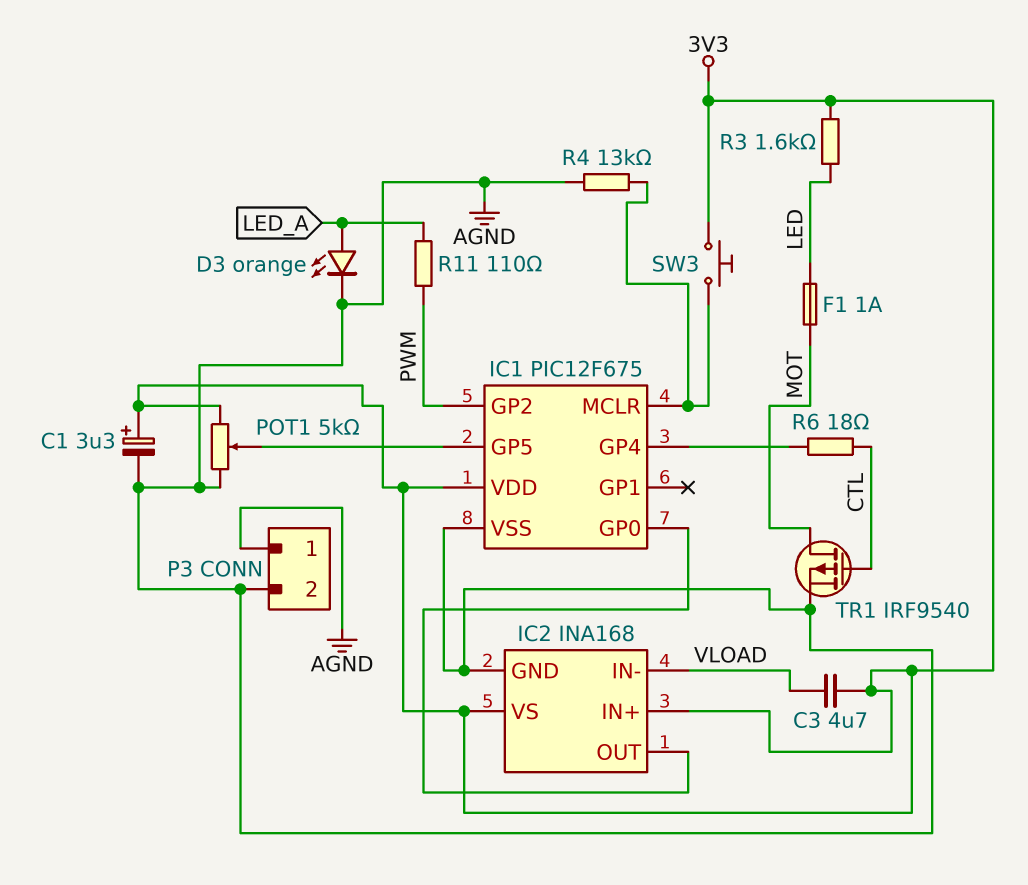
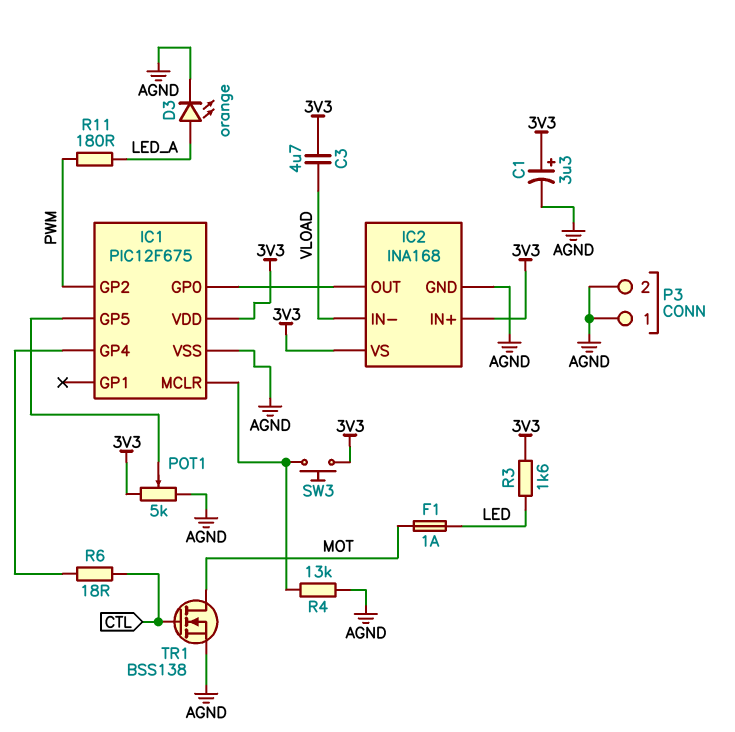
R11: 110 (LED_A, PWM) -> 180 (LED_A, PWM)
TR1: PMOS IRF9540 (G CTL, D MOT, S AGND) -> NMOS BSS138 (G CTL, D MOT, S AGND)

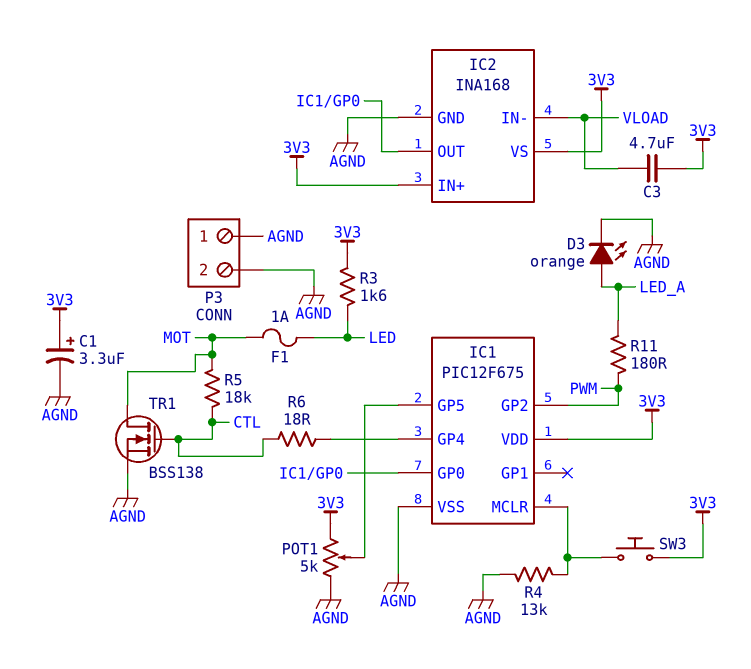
R5: none -> 18k (CTL, MOT)

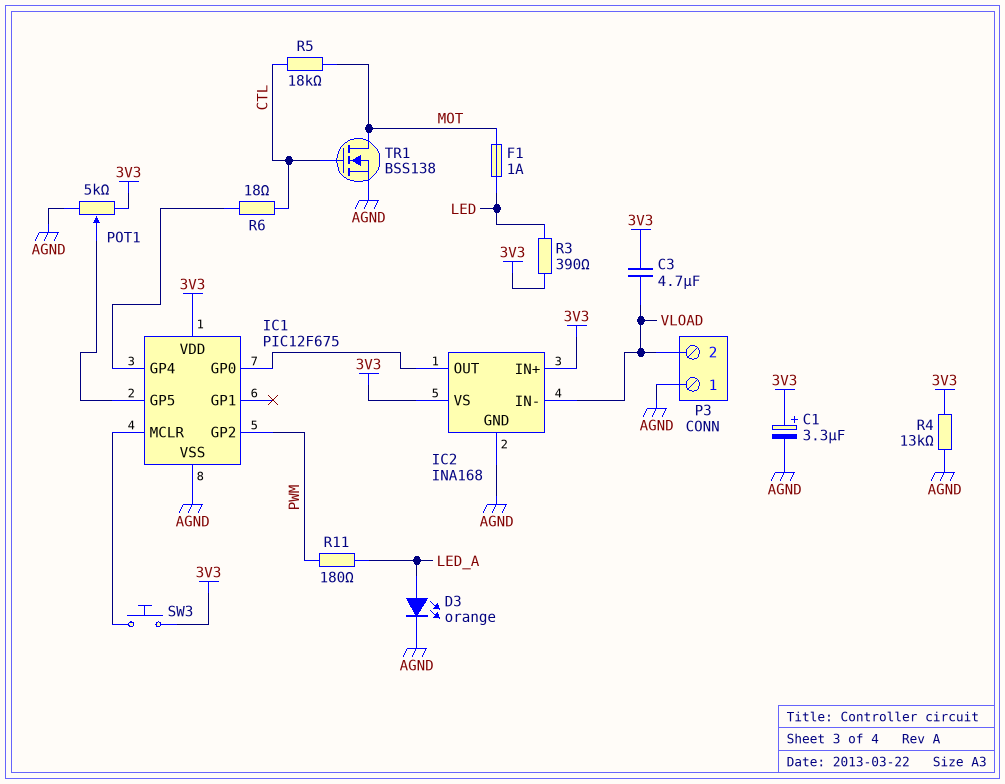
P3 pin 2: AGND -> VLOAD
R3: 1.6k (3V3, LED) -> 390 (3V3, LED)
R4: 13k (AGND, IC1/MCLR) -> 13k (3V3, AGND)

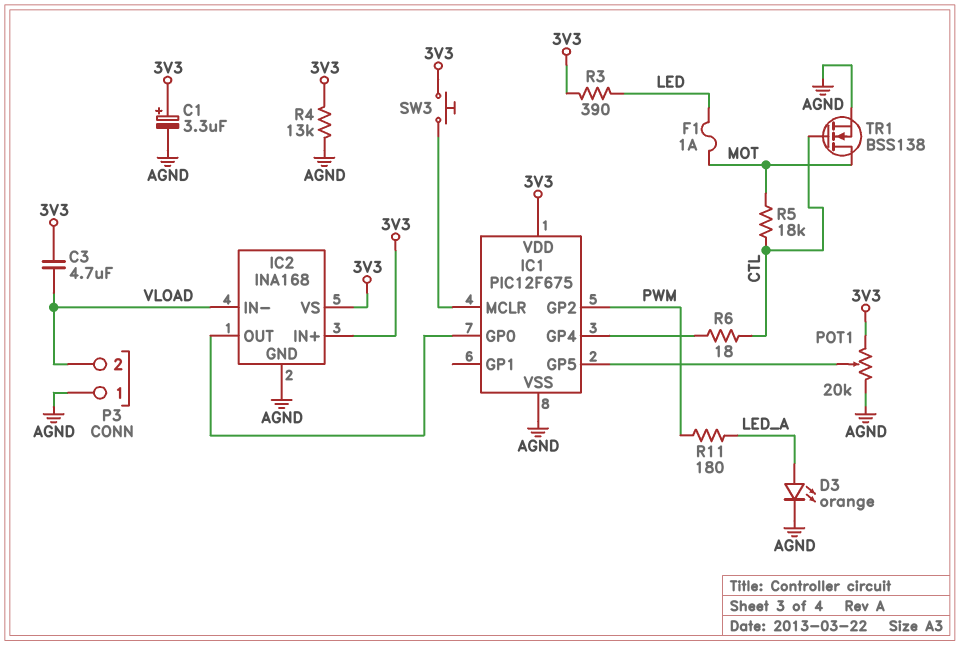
POT1: 5k (3V3, AGND, wiper IC1/GP5) -> 20k (3V3, AGND, wiper IC1/GP5)

